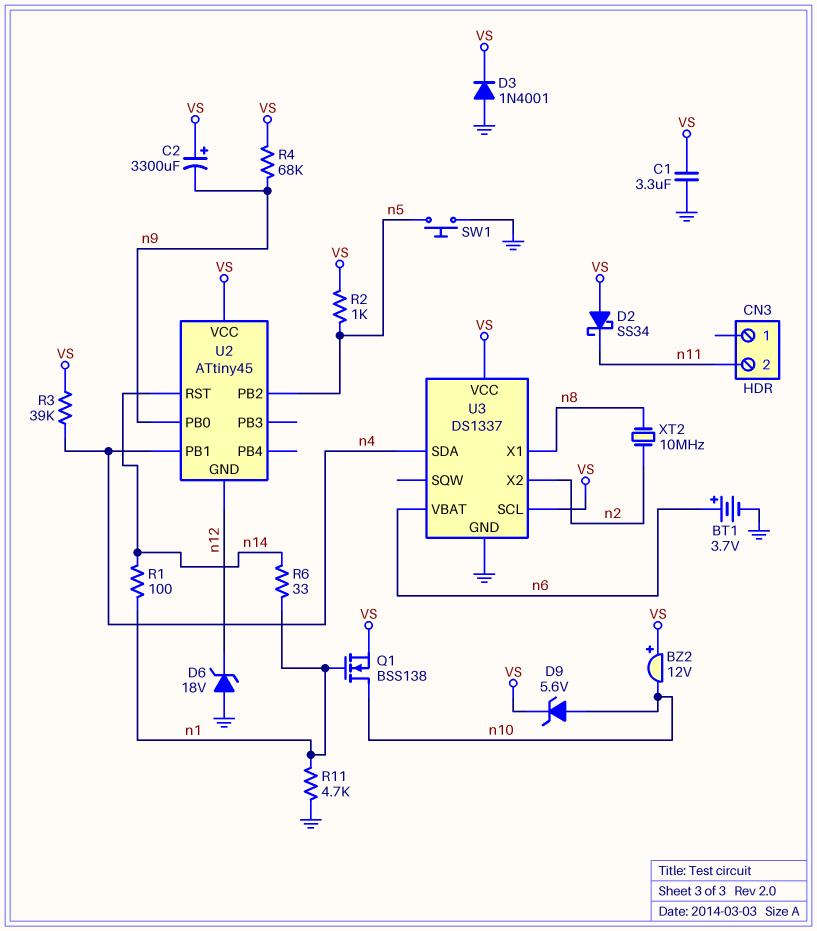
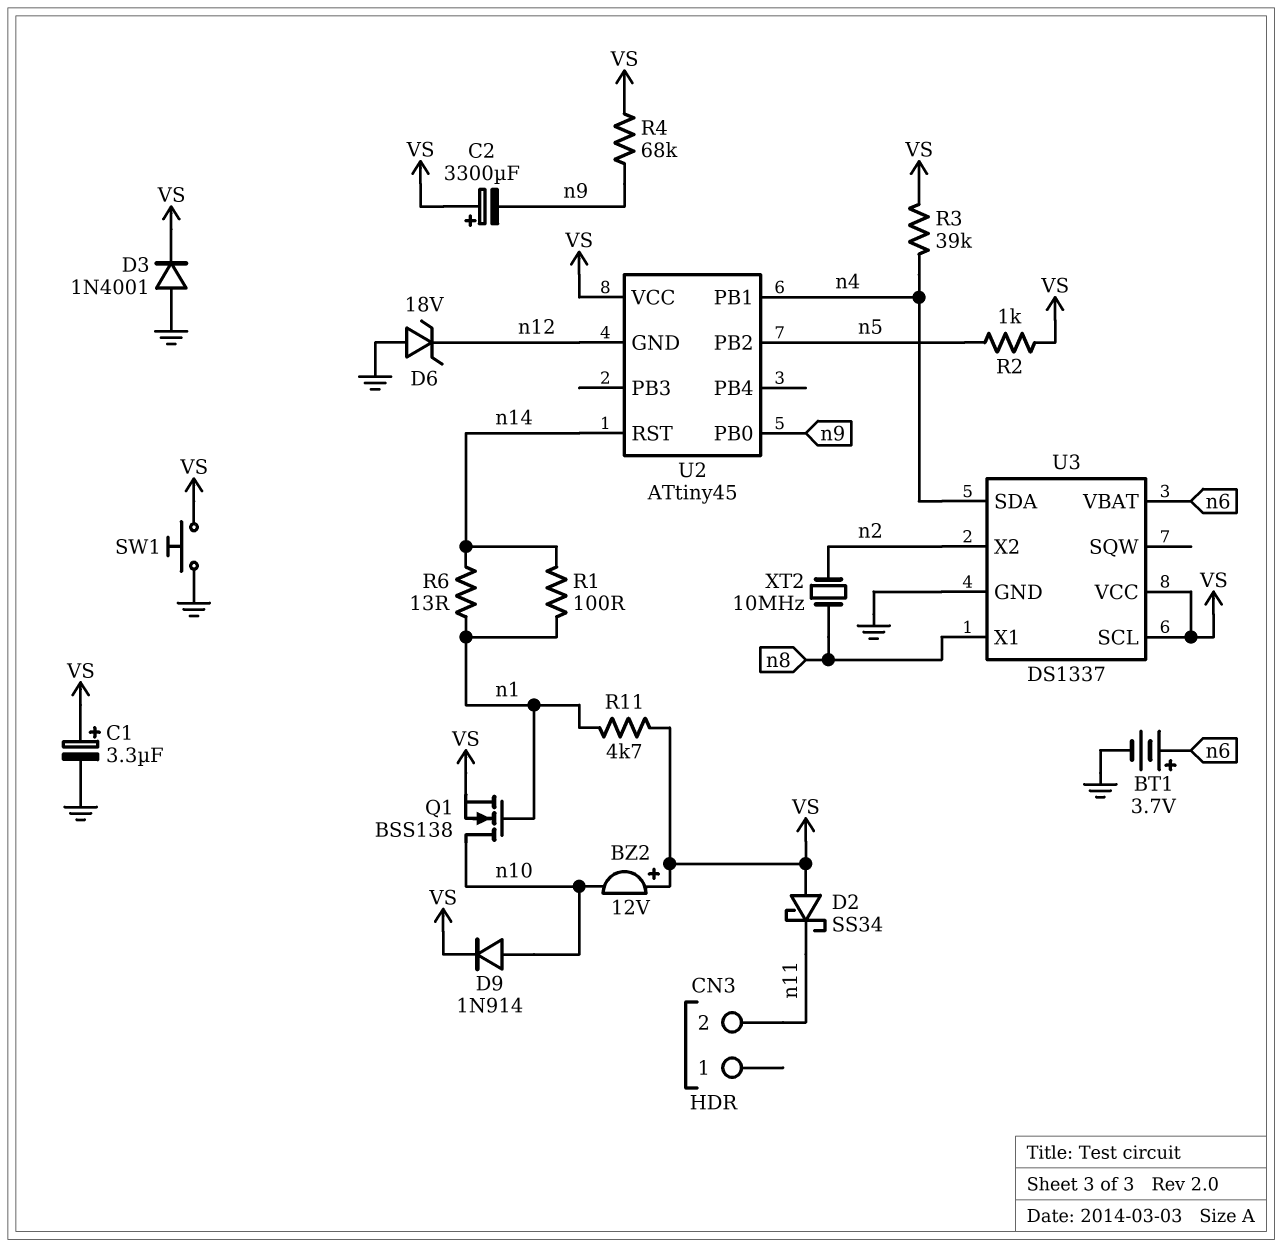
C1: 3.3uF (GND, VS) -> 3.3uF (plus VS, minus GND)
D9: zener 5.6V (A n10, K VS) -> diode 1N914 (A n10, K VS)
R6: 33 (n1, n14) -> 13 (n1, n14)
R11: 4.7k (GND, n1) -> 4.7k (VS, n1)
SW1: button (GND, n5) -> button (GND, VS)

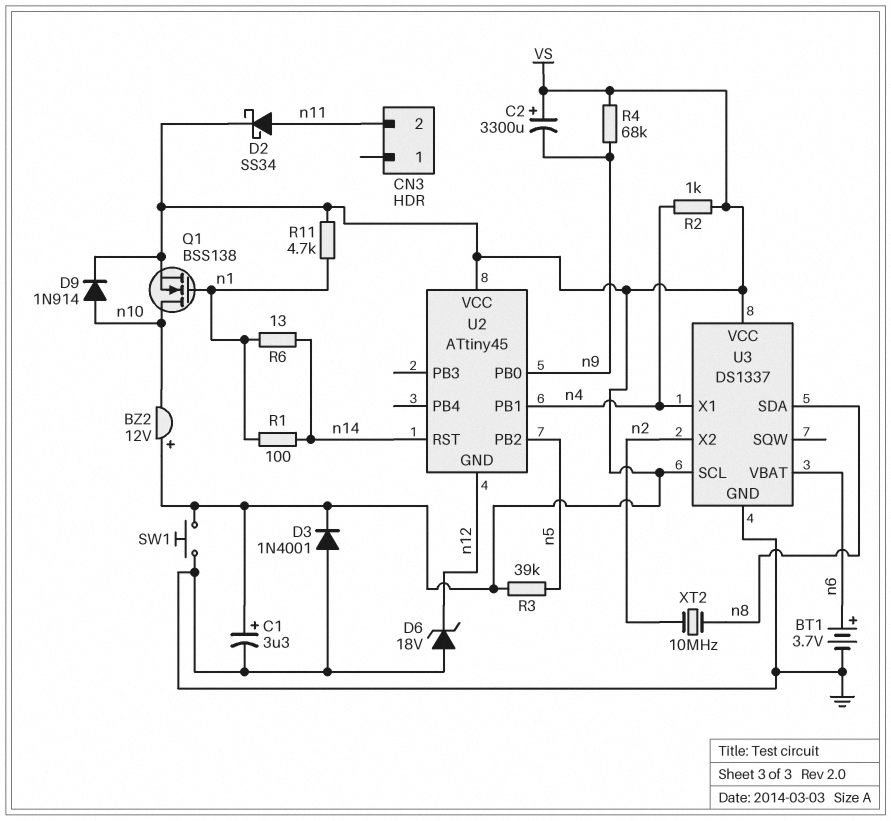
D2: schottky SS34 (A VS, K n11) -> schottky SS34 (A n11, K VS)
R2: 1k (VS, n5) -> 1k (VS, n4)
R3: 39k (VS, n4) -> 39k (VS, n5)
U3 pin SDA: n4 -> n8
U3 pin X1: n8 -> n4

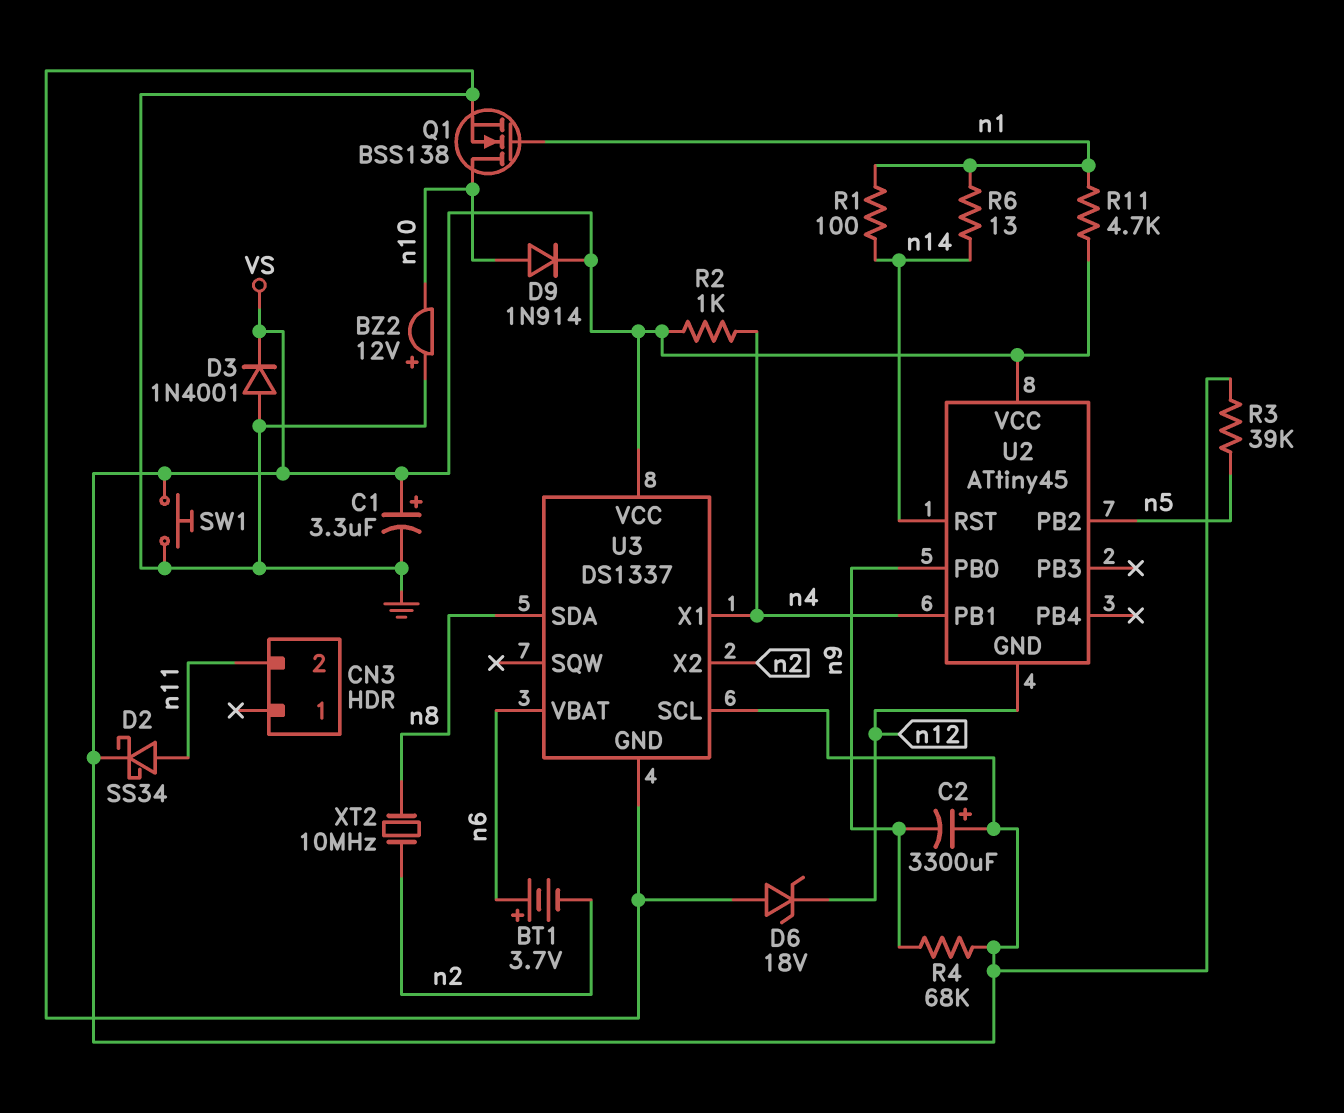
BT1: 3.7V (plus n6, minus GND) -> 3.7V (plus n6, minus n2)
BZ2: buzzer 12V (plus VS, minus n10) -> buzzer 12V (plus GND, minus n10)
Q1: NMOS BSS138 (G n1, D n10, S VS) -> NMOS BSS138 (G n1, D n10, S GND)

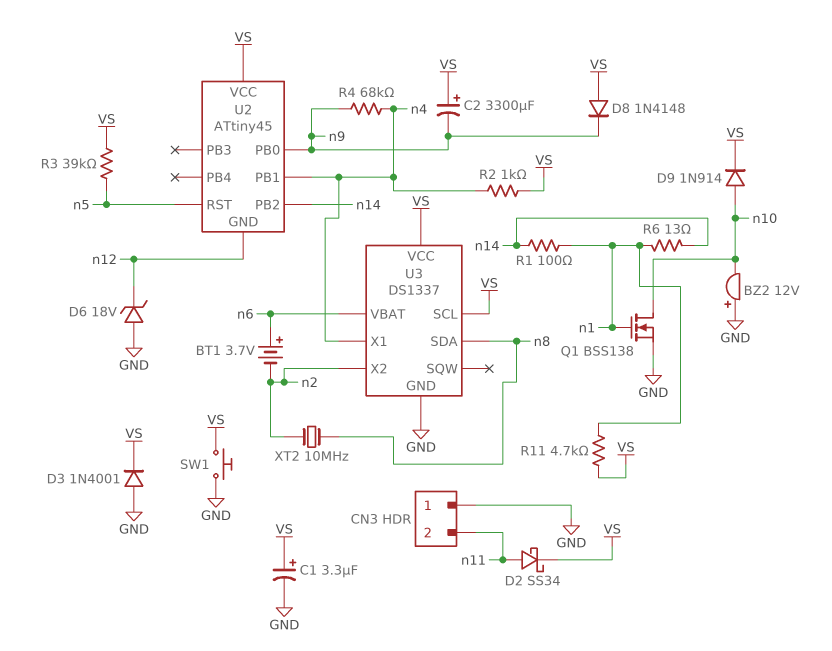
CN3 pin 1: none -> GND
D8: none -> diode 1N4148 (A VS, K n9)
R4: 68k (VS, n9) -> 68k (n4, n9)
U2 pin PB2: n5 -> n14
U2 pin RST: n14 -> n5

